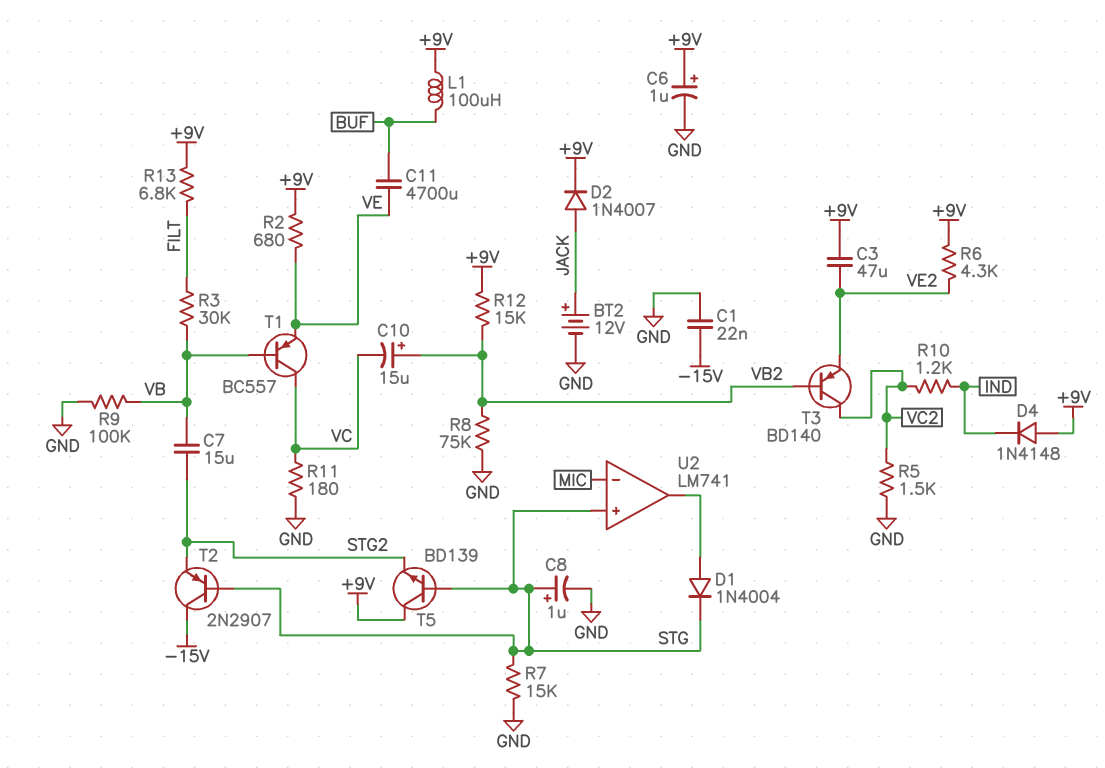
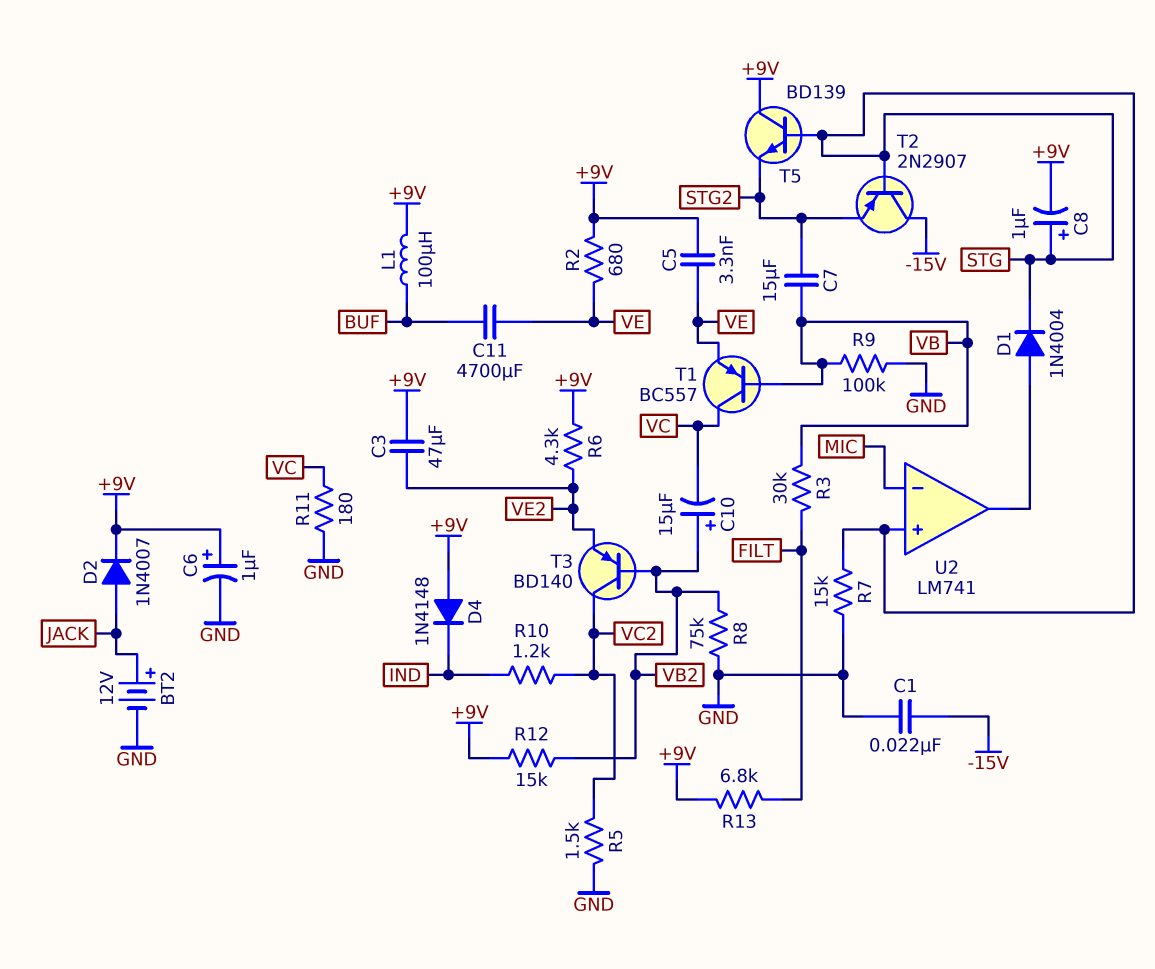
C5: none -> 3.3nF (+9V, VE)
C8: 1uF (plus STG, minus GND) -> 1uF (plus STG, minus +9V)

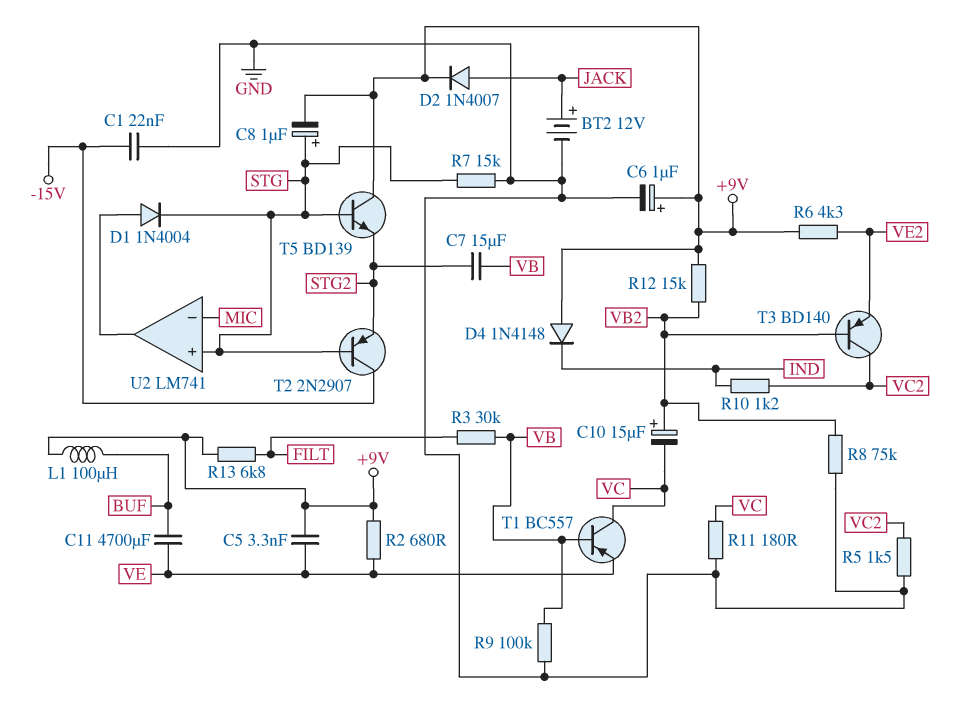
C3: 47uF (+9V, VE2) -> none

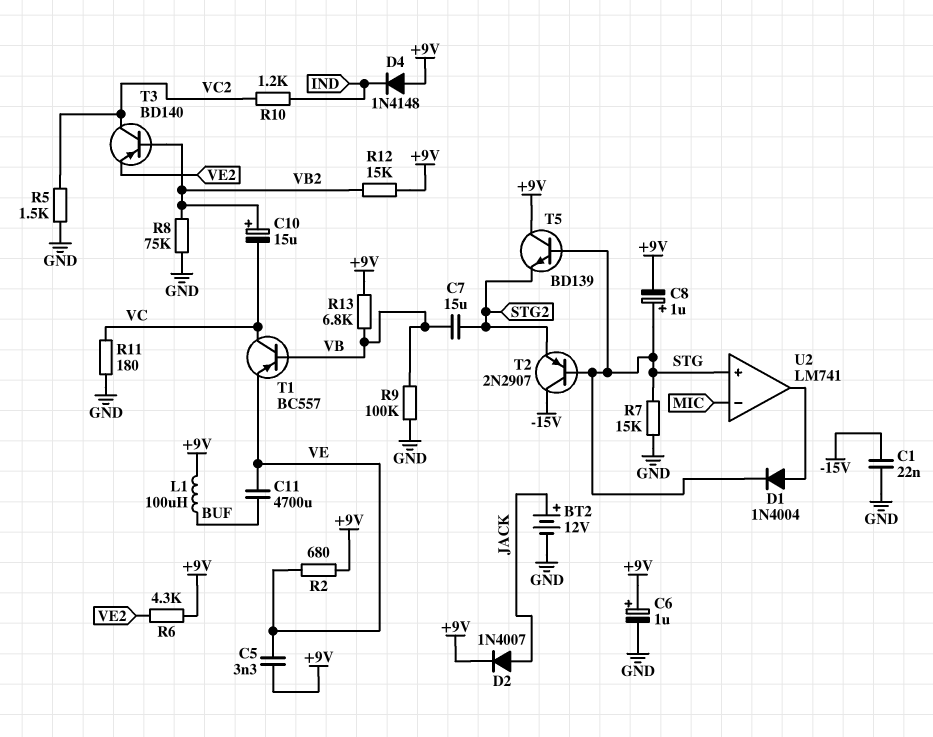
R3: 30k (FILT, VB) -> none
R13: 6.8k (+9V, FILT) -> 6.8k (+9V, VB)

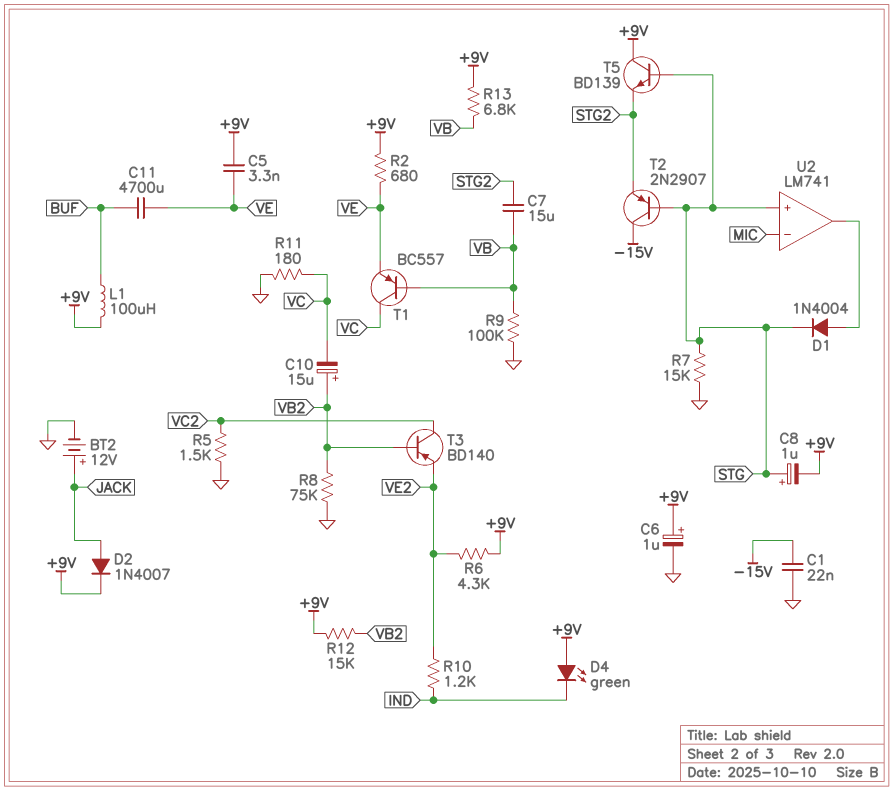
D4: diode 1N4148 (A +9V, K IND) -> LED green (A +9V, K IND)
R10: 1.2k (IND, VC2) -> 1.2k (IND, VE2)

